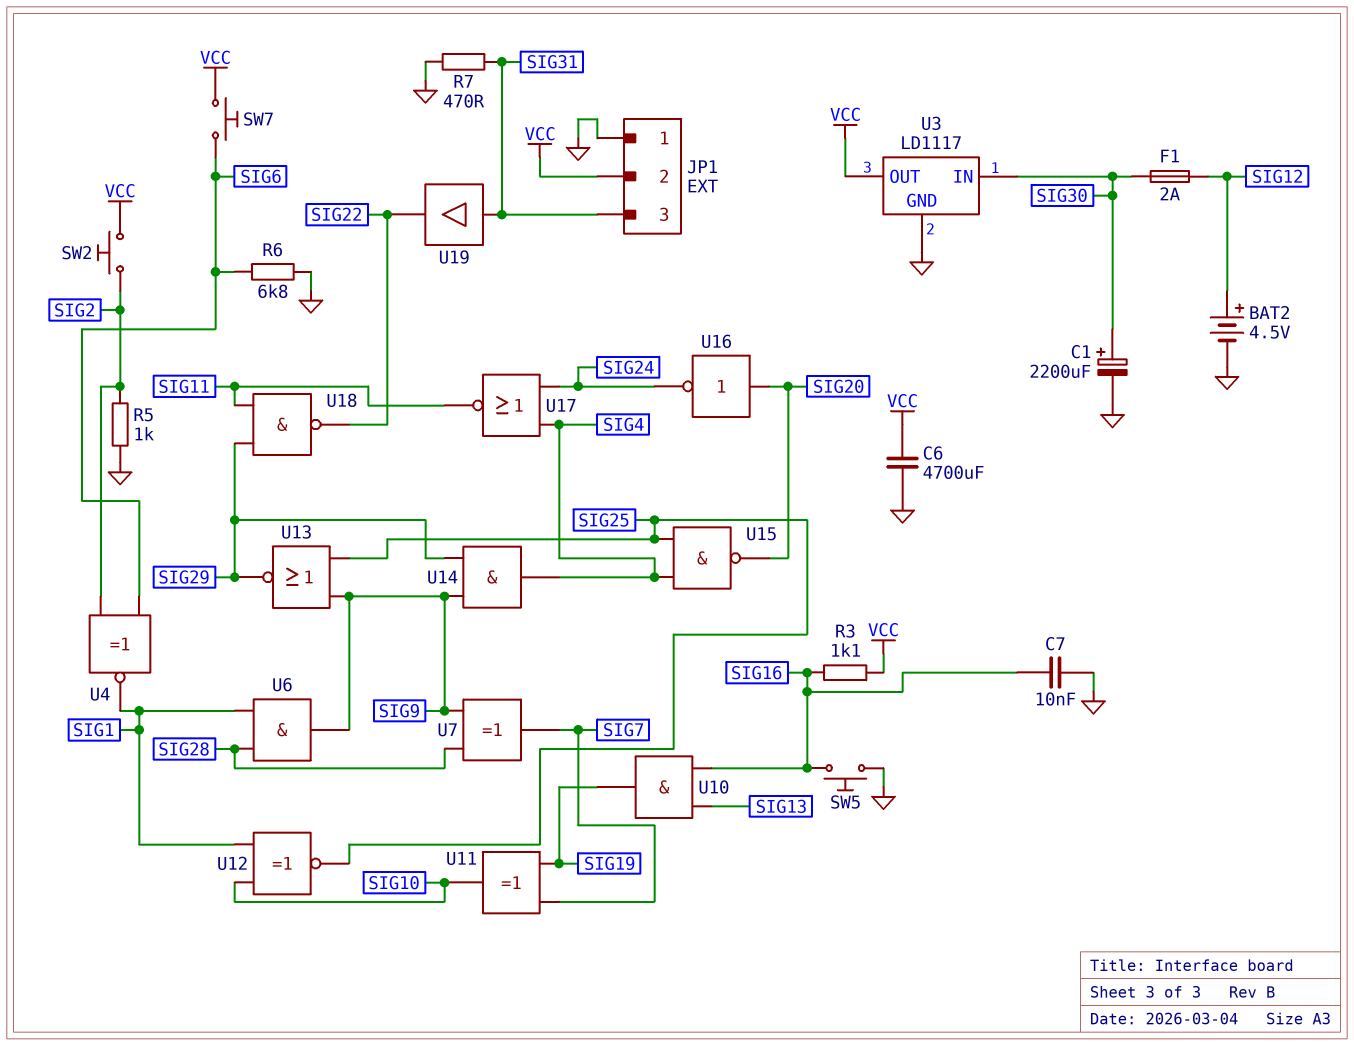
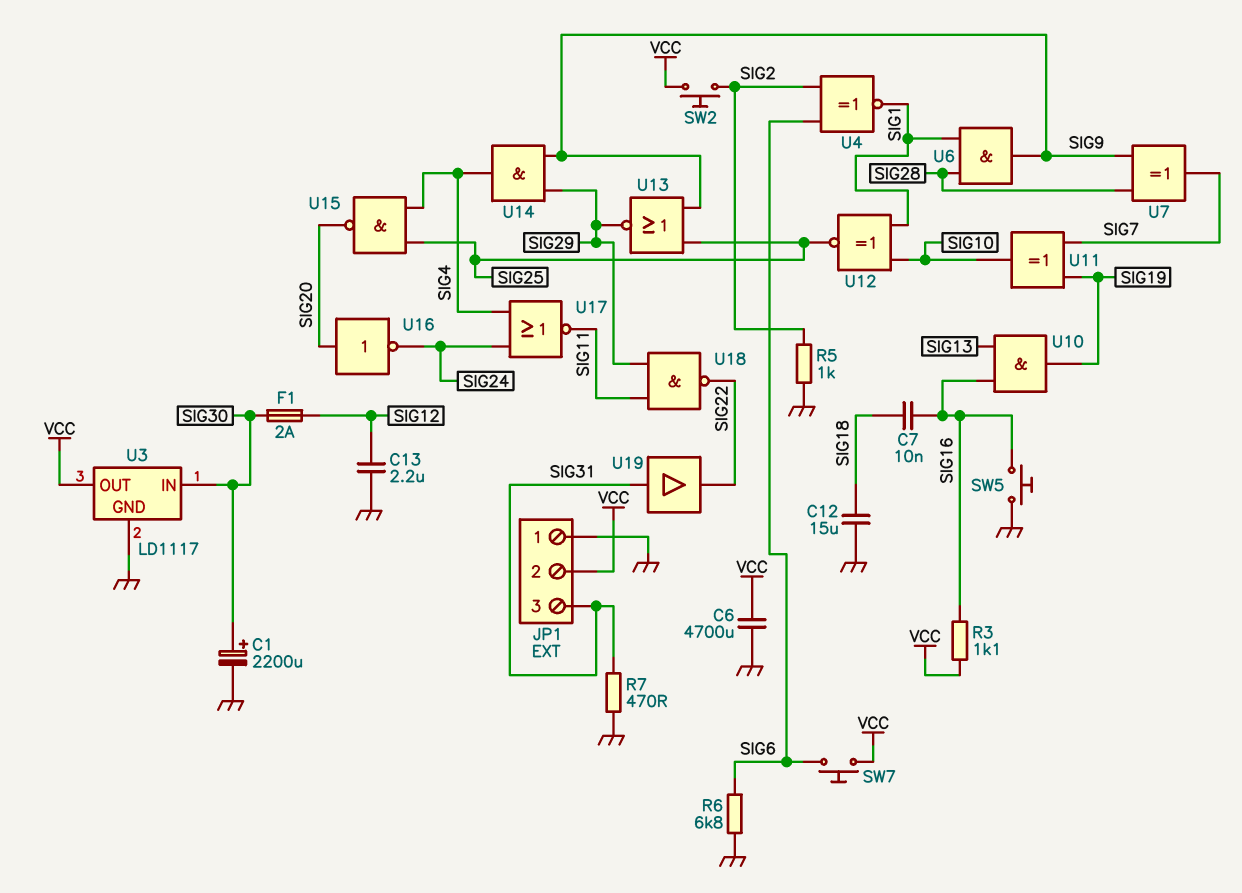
BAT2: 4.5V (plus SIG12, minus GND) -> none
C7: 10nF (GND, SIG16) -> 10nF (SIG16, SIG18)
C12: none -> 15uF (GND, SIG18)
C13: none -> 2.2uF (GND, SIG12)

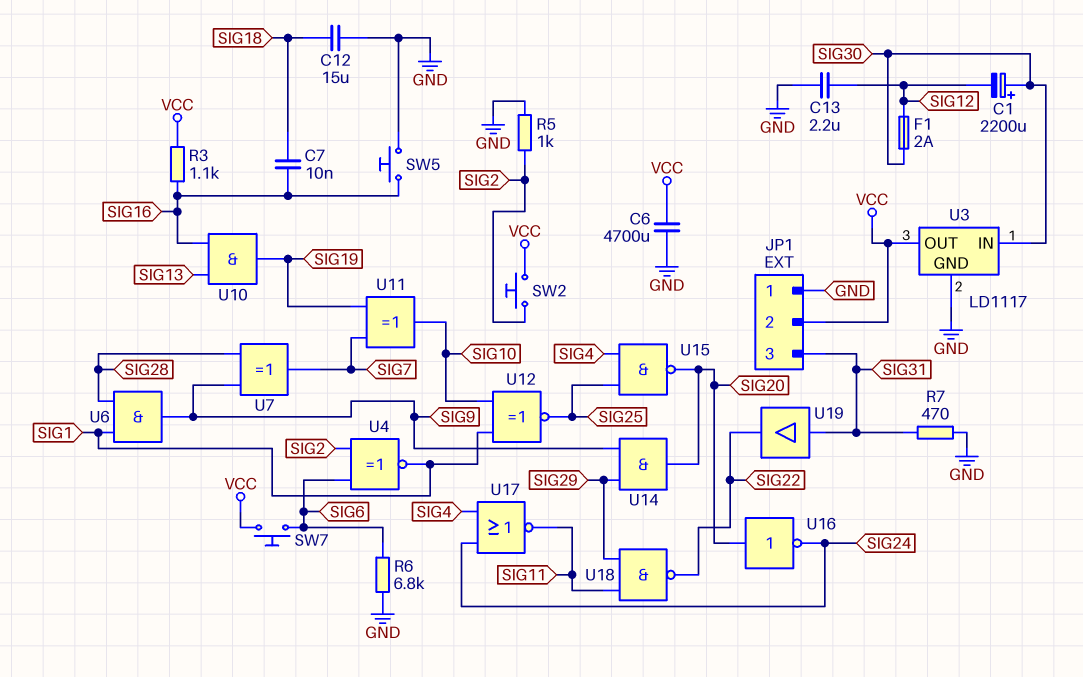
C1: 2200uF (plus SIG30, minus GND) -> 2200uF (plus SIG30, minus SIG12)
U13: NOR (in SIG9, in SIG25, out SIG29) -> none
U14: AND (in SIG9, in SIG29, out SIG4) -> AND (in SIG9, in SIG29, out SIG20)

